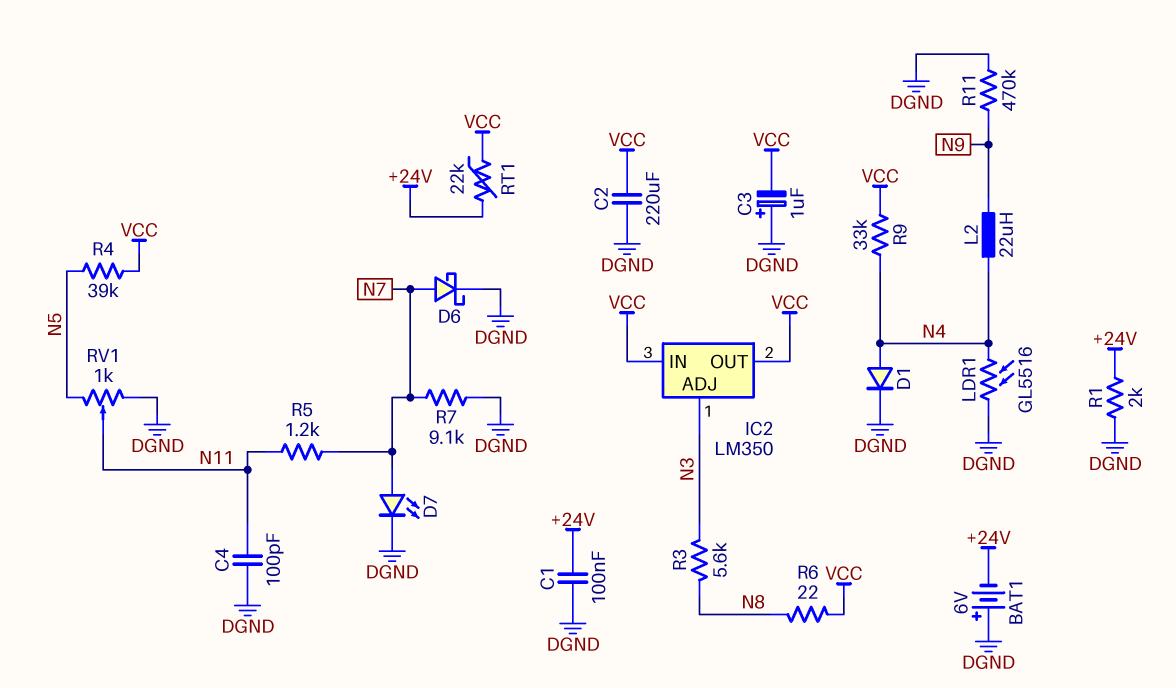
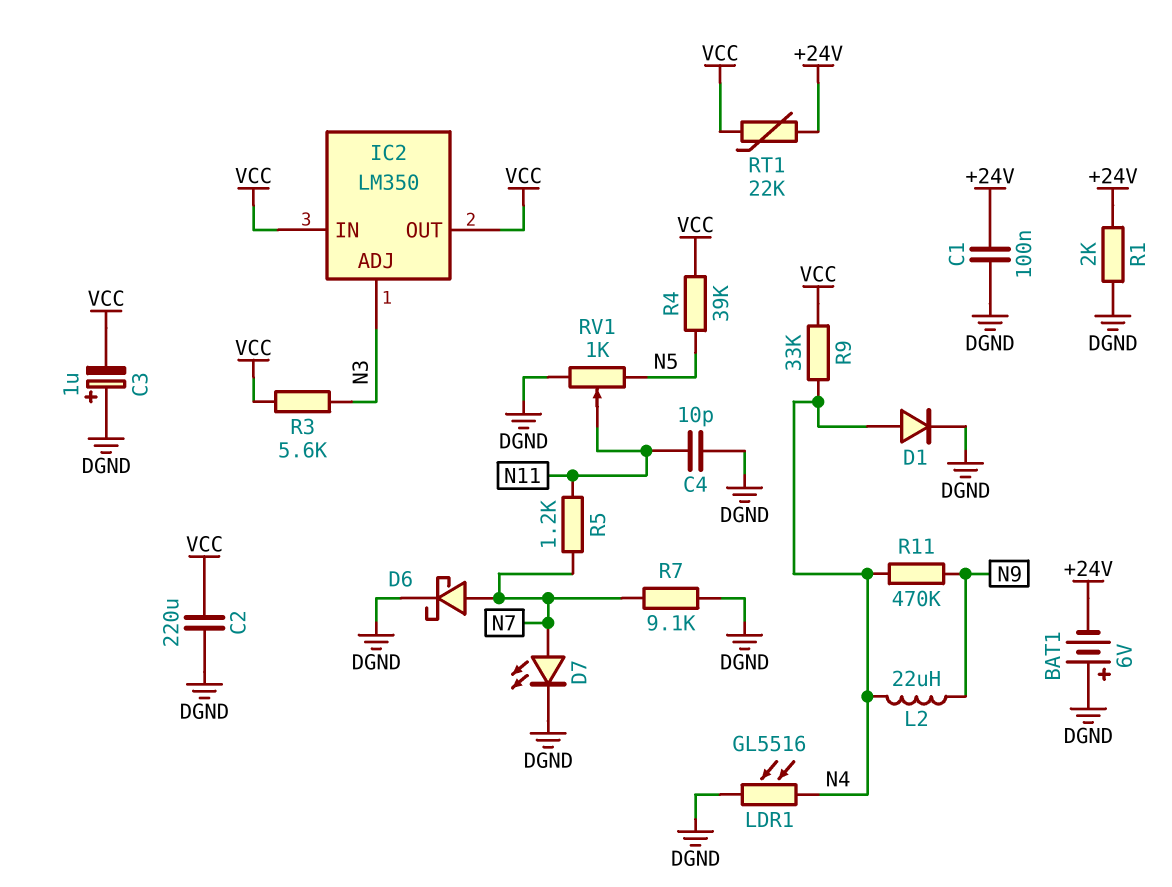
C4: 100pF (DGND, N11) -> 10pF (DGND, N11)
R3: 5.6k (N3, N8) -> 5.6k (N3, VCC)
R6: 22 (N8, VCC) -> none
R11: 470k (DGND, N9) -> 470k (N4, N9)

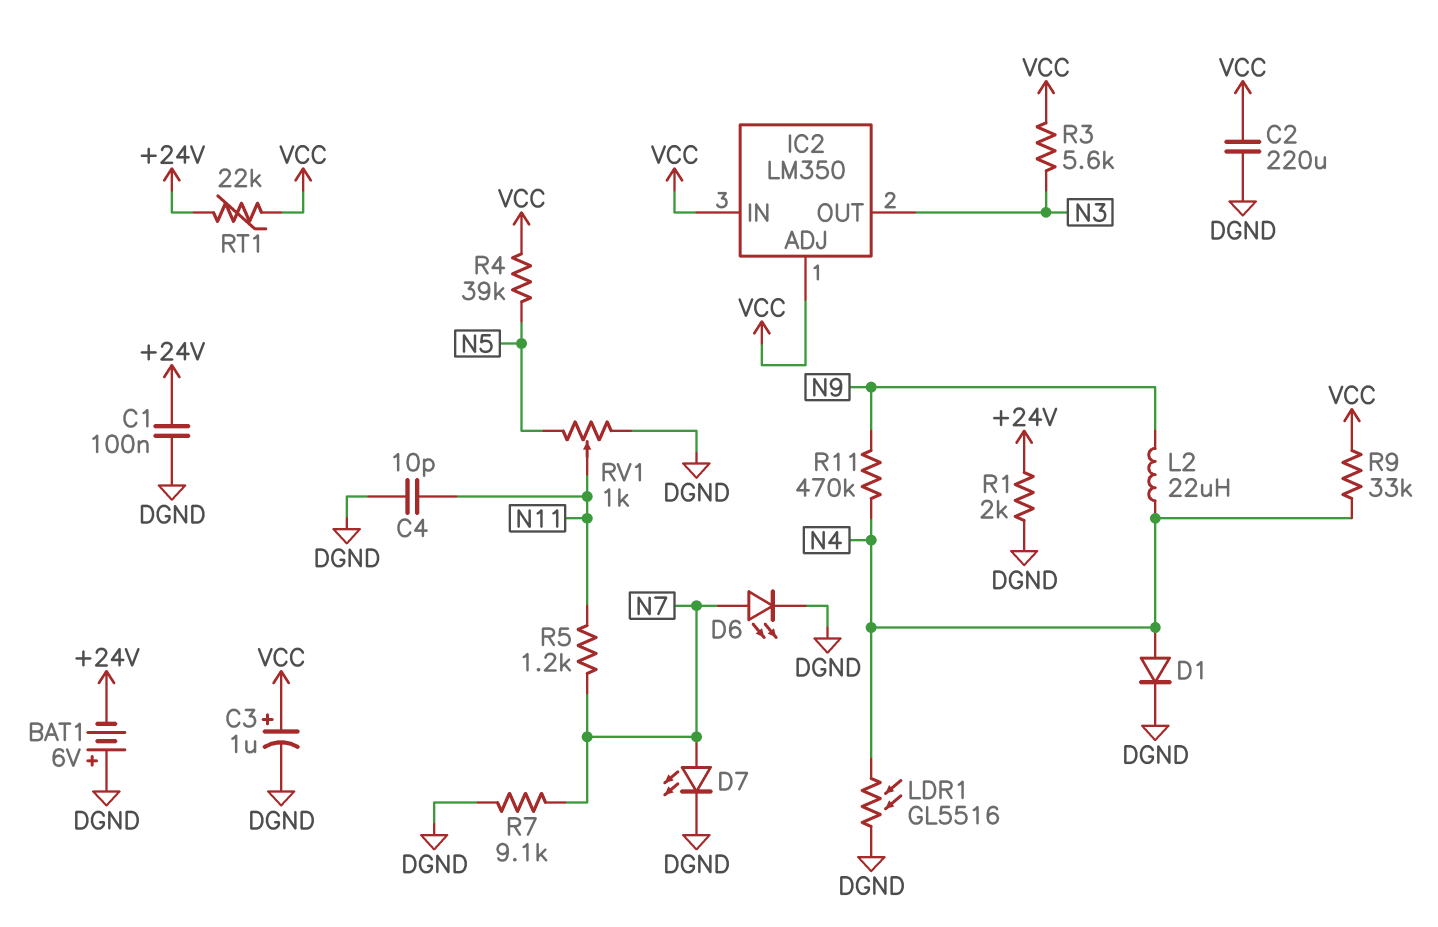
C3: 1uF (plus DGND, minus VCC) -> 1uF (plus VCC, minus DGND)
D6: schottky (A N7, K DGND) -> LED (A N7, K DGND)
IC2 pin ADJ: N3 -> VCC
IC2 pin OUT: VCC -> N3

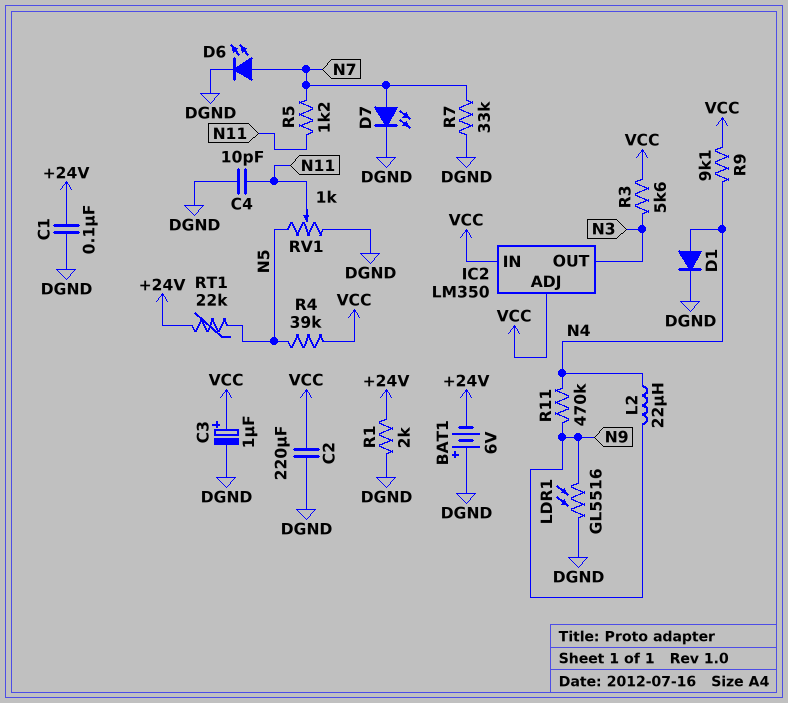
LDR1: GL5516 (DGND, N4) -> GL5516 (DGND, N9)
R7: 9.1k (DGND, N7) -> 33k (DGND, N7)
R9: 33k (N4, VCC) -> 9.1k (N4, VCC)
RT1: 22k (+24V, VCC) -> 22k (+24V, N5)

